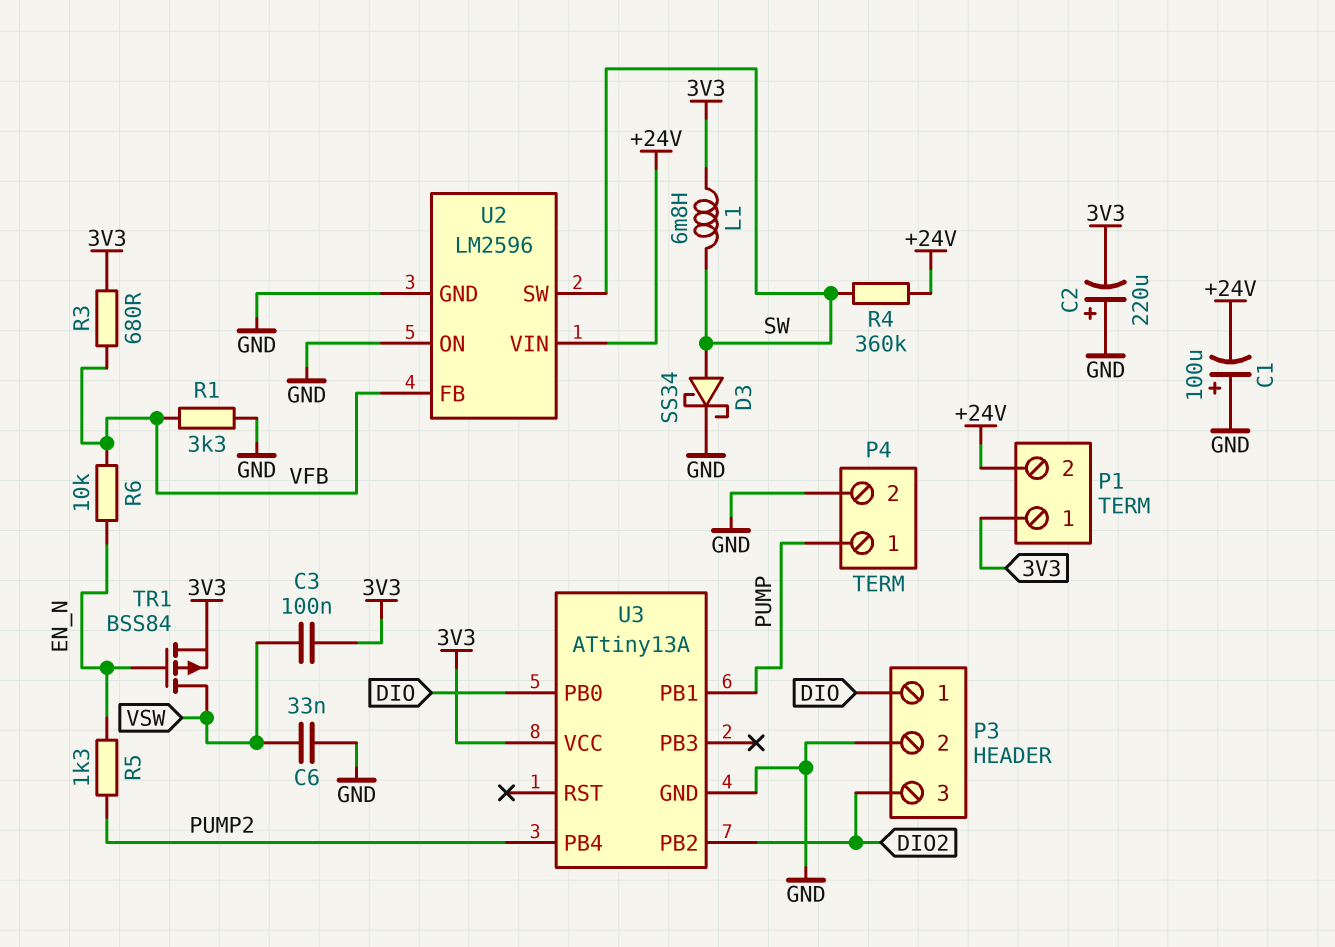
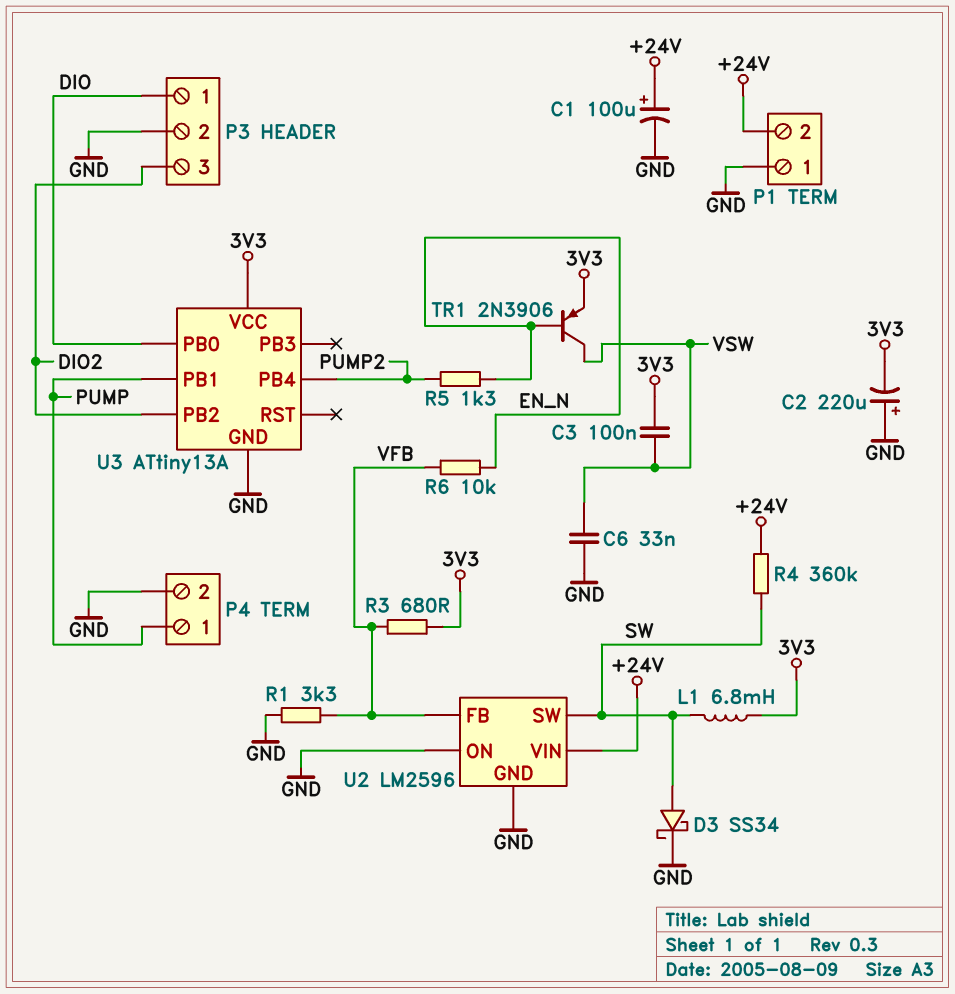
C1: 100uF (plus GND, minus +24V) -> 100uF (plus +24V, minus GND)
P1 pin 1: 3V3 -> GND
TR1: PMOS BSS84 (G EN_N, D VSW, S 3V3) -> PNP 2N3906 (B EN_N, C VSW, E 3V3)

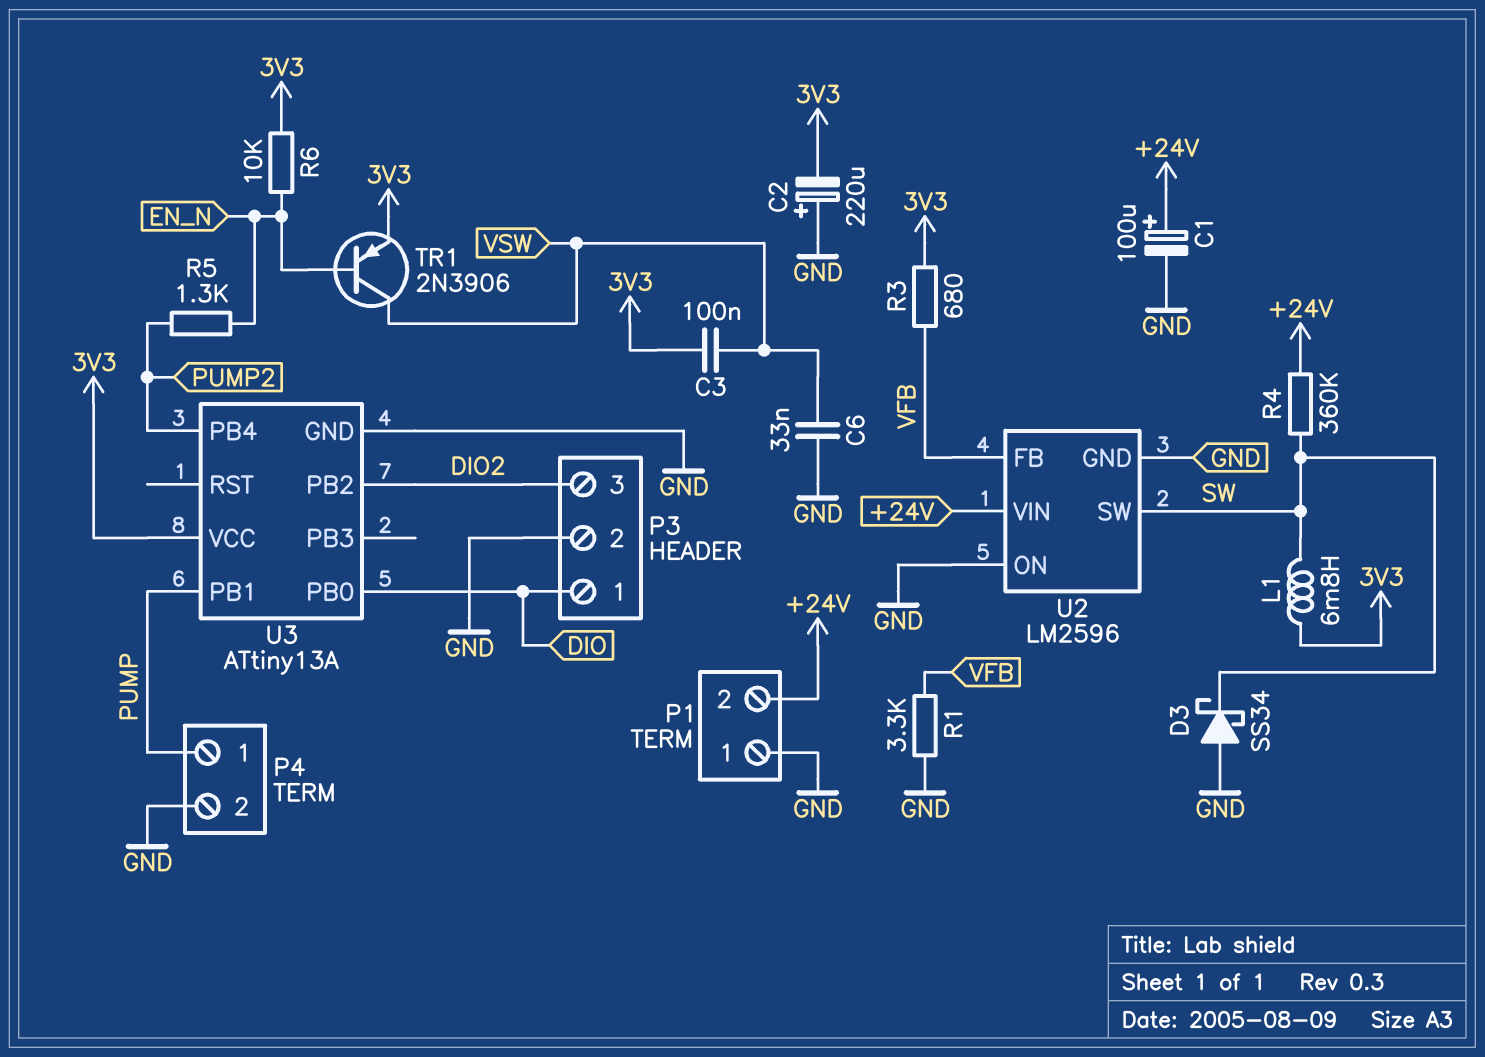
D3: schottky SS34 (A SW, K GND) -> schottky SS34 (A GND, K SW)
R6: 10k (EN_N, VFB) -> 10k (3V3, EN_N)

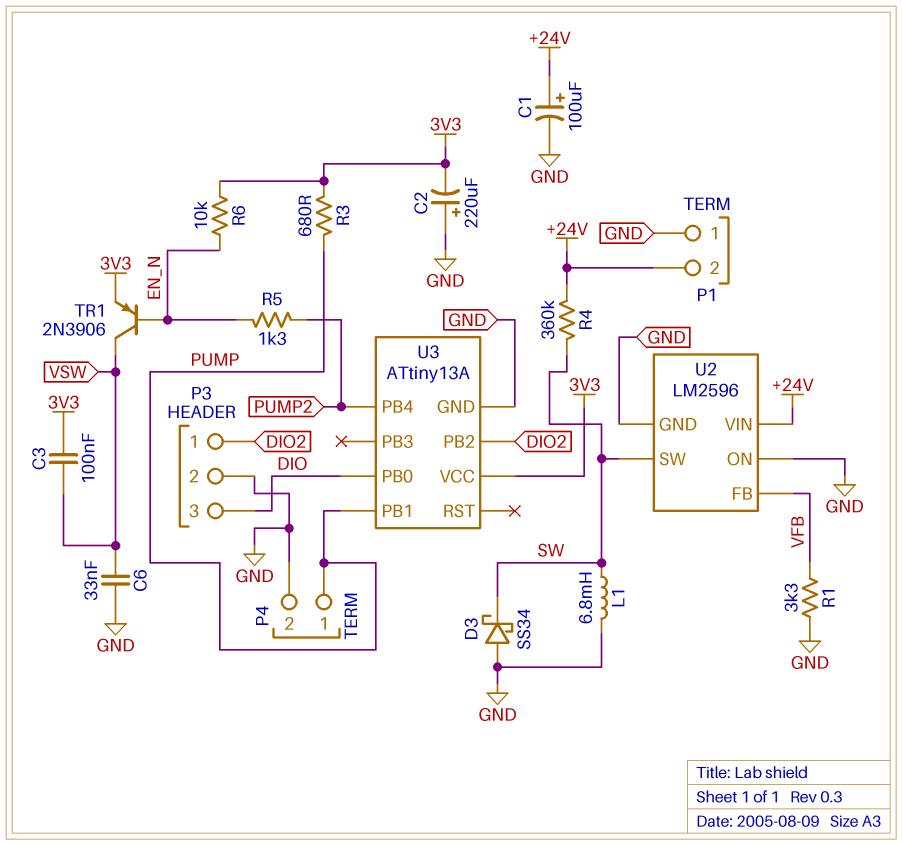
L1: 6.8mH (3V3, SW) -> 6.8mH (GND, SW)
P3 pin 1: DIO -> DIO2
P3 pin 3: DIO2 -> DIO
R3: 680 (3V3, VFB) -> 680 (3V3, PUMP)

